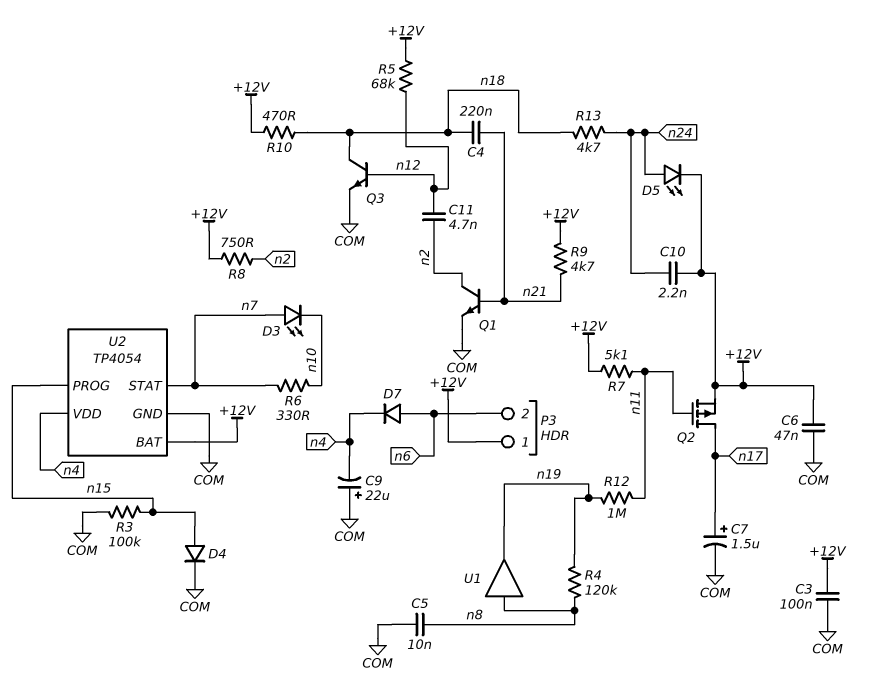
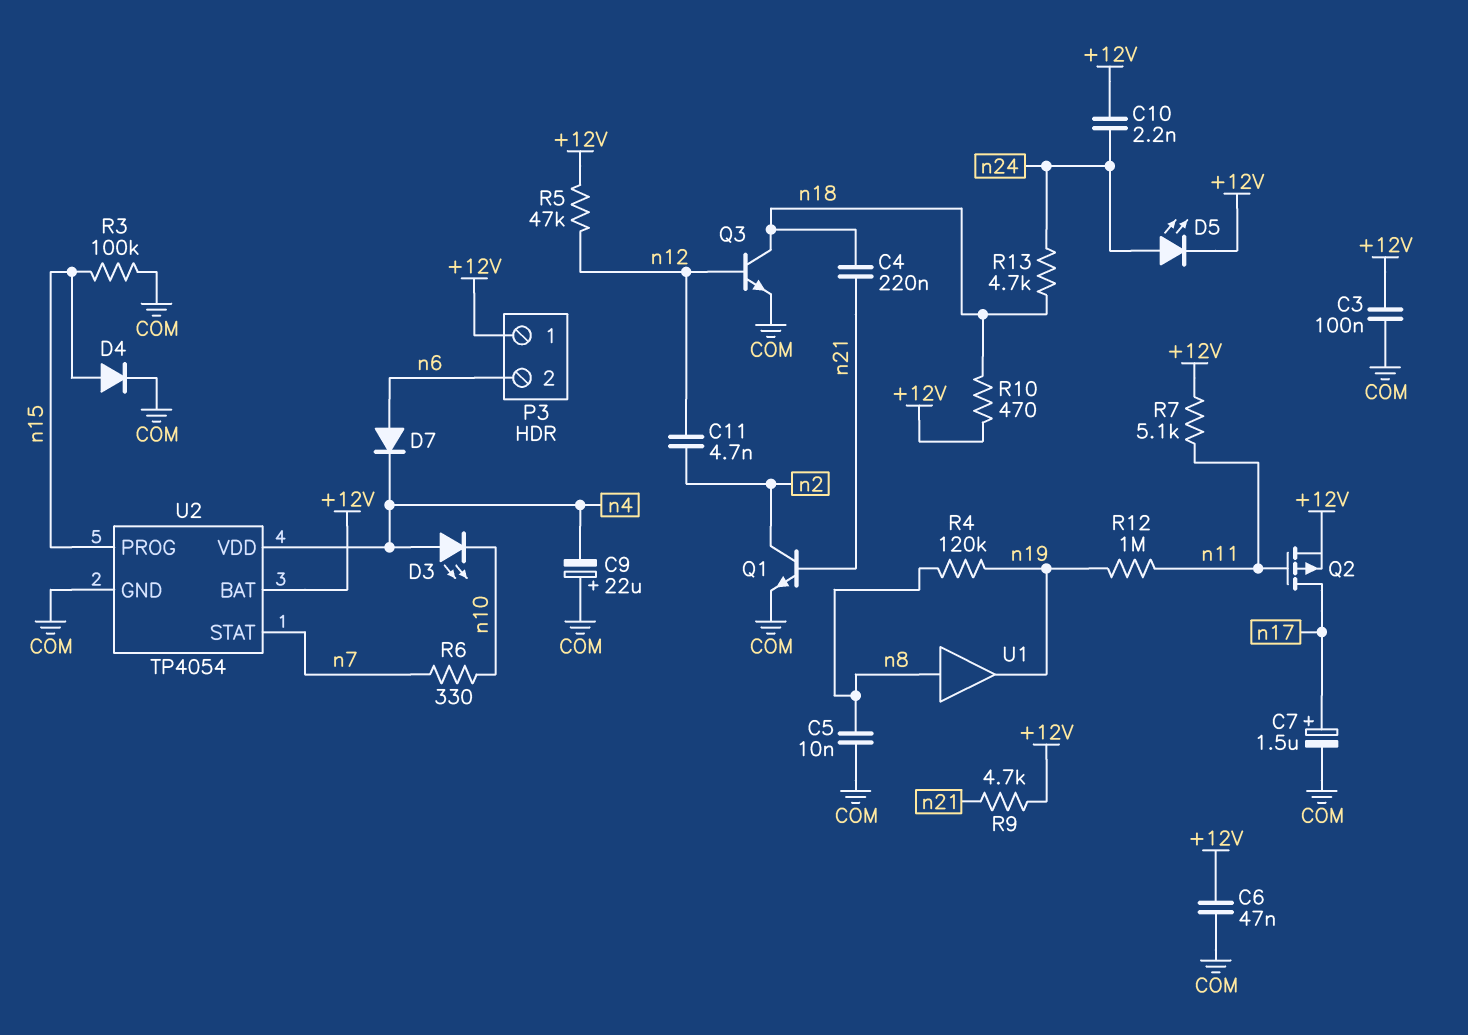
D3: LED (A n7, K n10) -> LED (A n4, K n10)
R5: 68k (+12V, n12) -> 47k (+12V, n12)
R8: 750 (+12V, n2) -> none

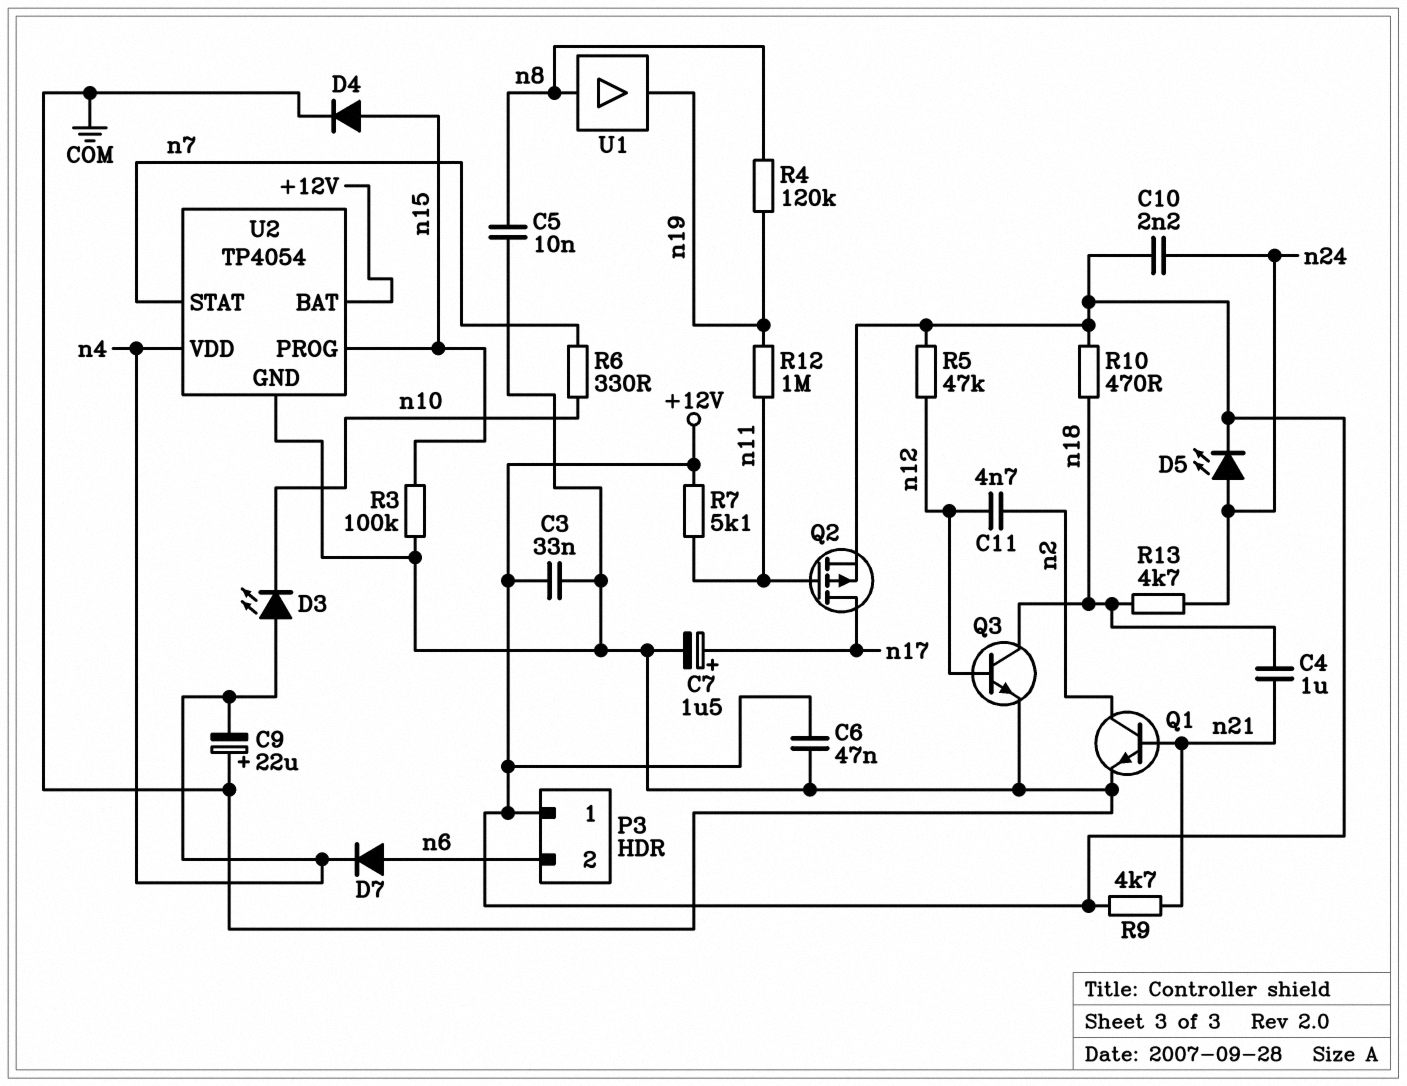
C3: 100nF (+12V, COM) -> 33nF (+12V, COM)
C4: 220nF (n18, n21) -> 1uF (n18, n21)

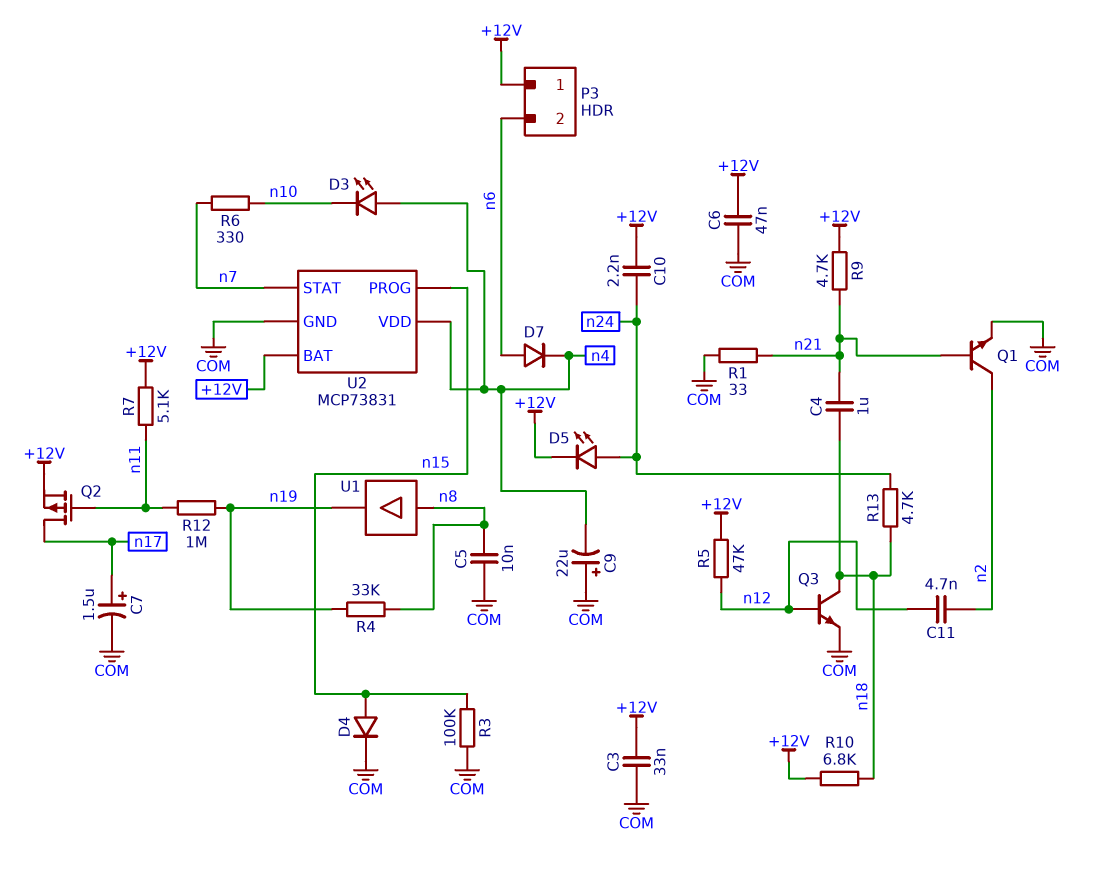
R1: none -> 33 (COM, n21)
R4: 120k (n8, n19) -> 33k (n8, n19)
R10: 470 (+12V, n18) -> 6.8k (+12V, n18)
U2: TP4054 -> MCP73831

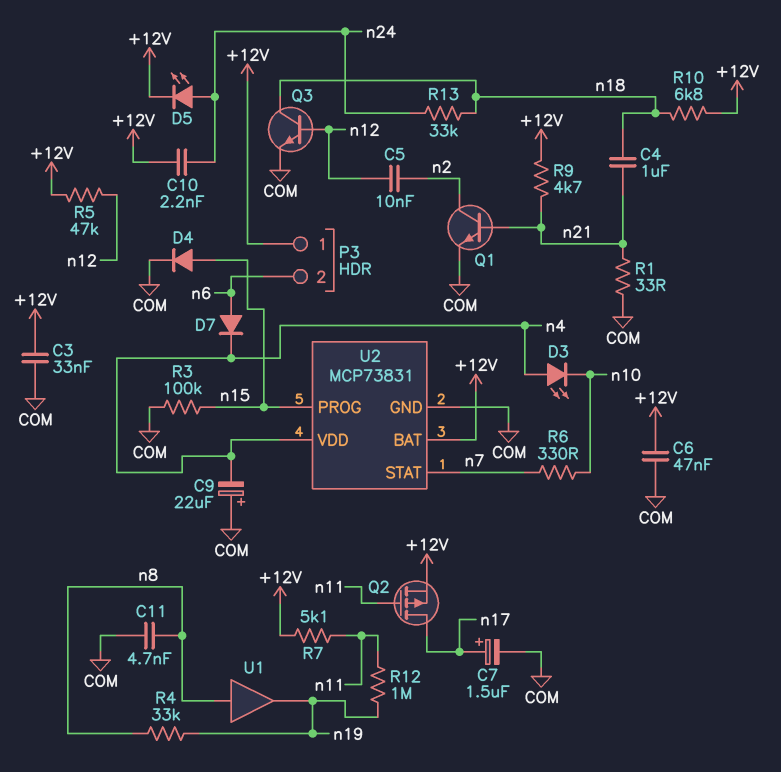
C5: 10nF (COM, n8) -> 10nF (n2, n12)
C11: 4.7nF (n2, n12) -> 4.7nF (COM, n8)
R13: 4.7k (n18, n24) -> 33k (n18, n24)

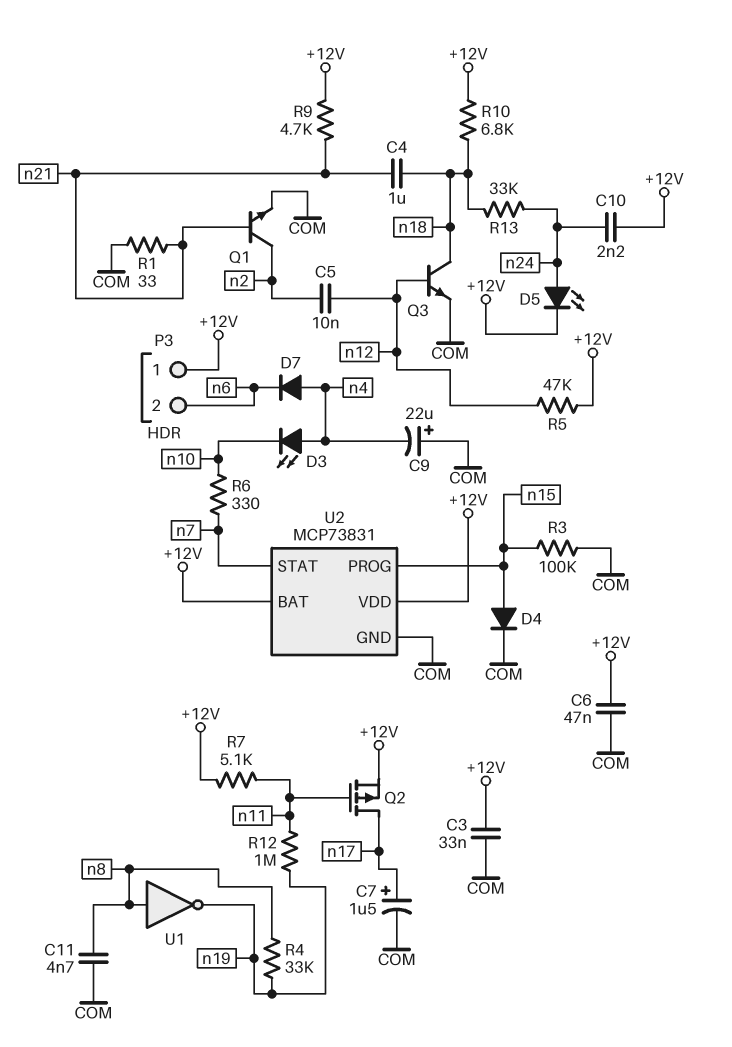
D7: diode (A n6, K n4) -> diode (A n4, K n6)
U1: buffer (in n8, out n19) -> NOT (in n8, out n19)
U2 pin VDD: n4 -> +12V

